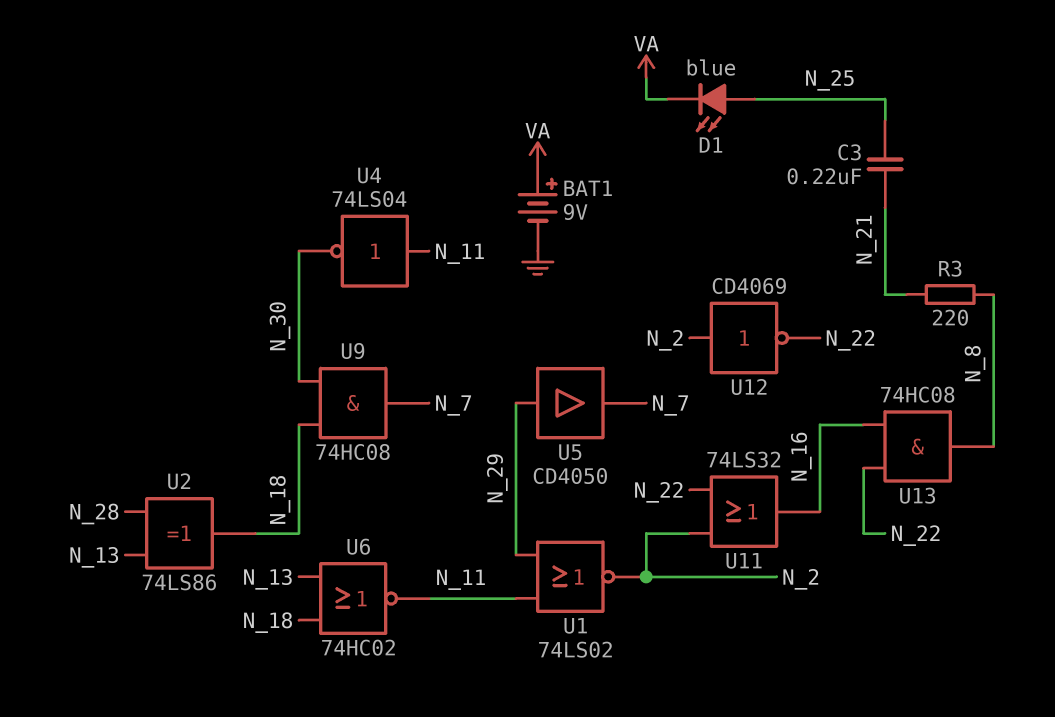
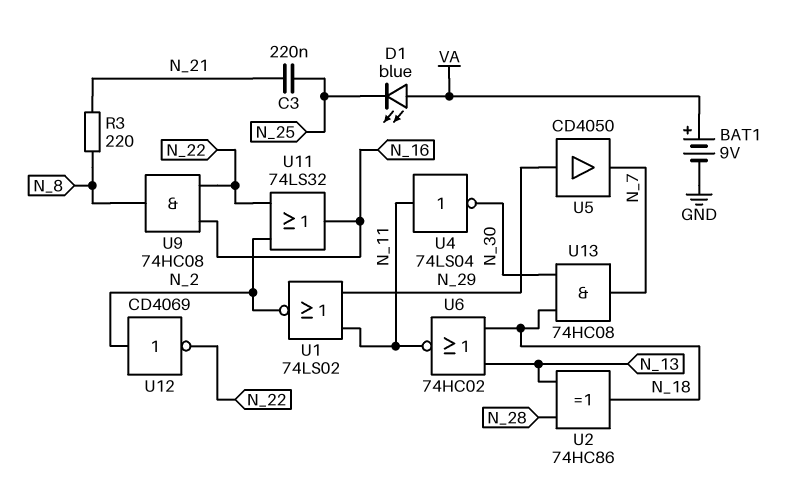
D1: LED blue (A N_25, K VA) -> LED blue (A VA, K N_25)
U2: XOR 74LS86 (in N_13, in N_28, out N_18) -> XOR 74HC86 (in N_13, in N_28, out N_18)
U9: AND 74HC08 (in N_18, in N_30, out N_7) -> AND 74HC08 (in N_16, in N_22, out N_8)
U13: AND 74HC08 (in N_16, in N_22, out N_8) -> AND 74HC08 (in N_18, in N_30, out N_7)

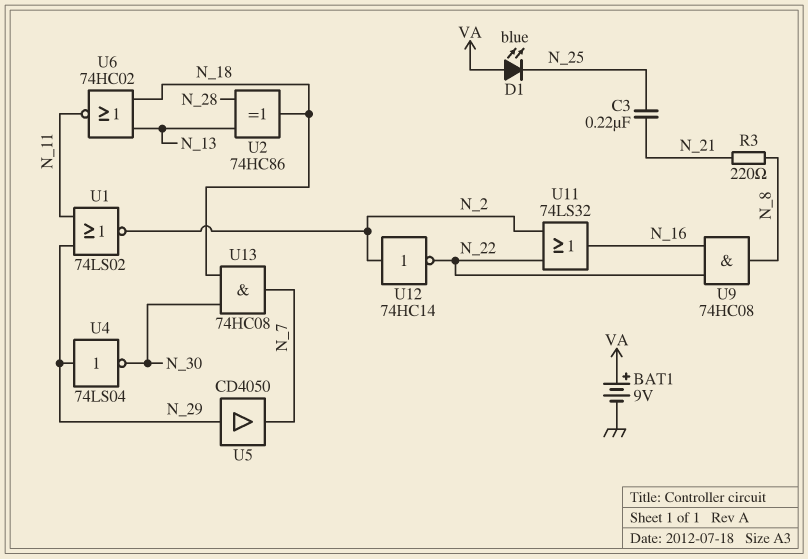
U4: NOT 74LS04 (in N_11, out N_30) -> NOT 74LS04 (in N_29, out N_30)
U12: NOT CD4069 (in N_2, out N_22) -> NOT 74HC14 (in N_2, out N_22)

